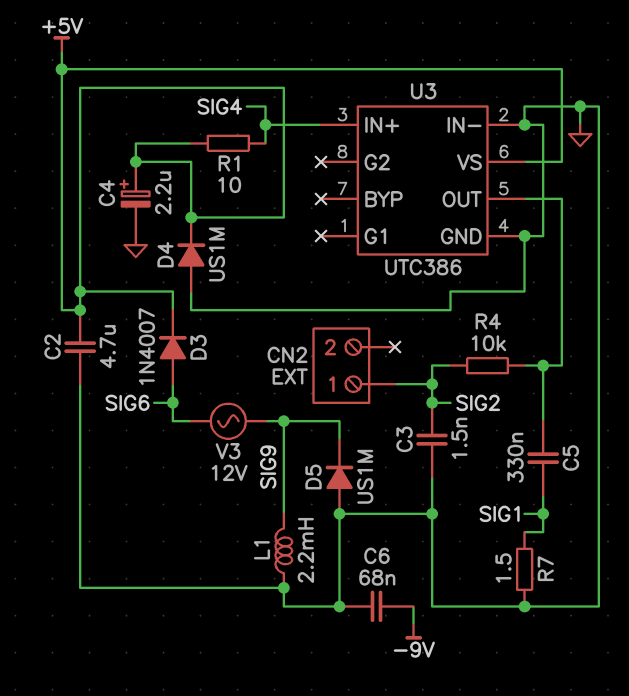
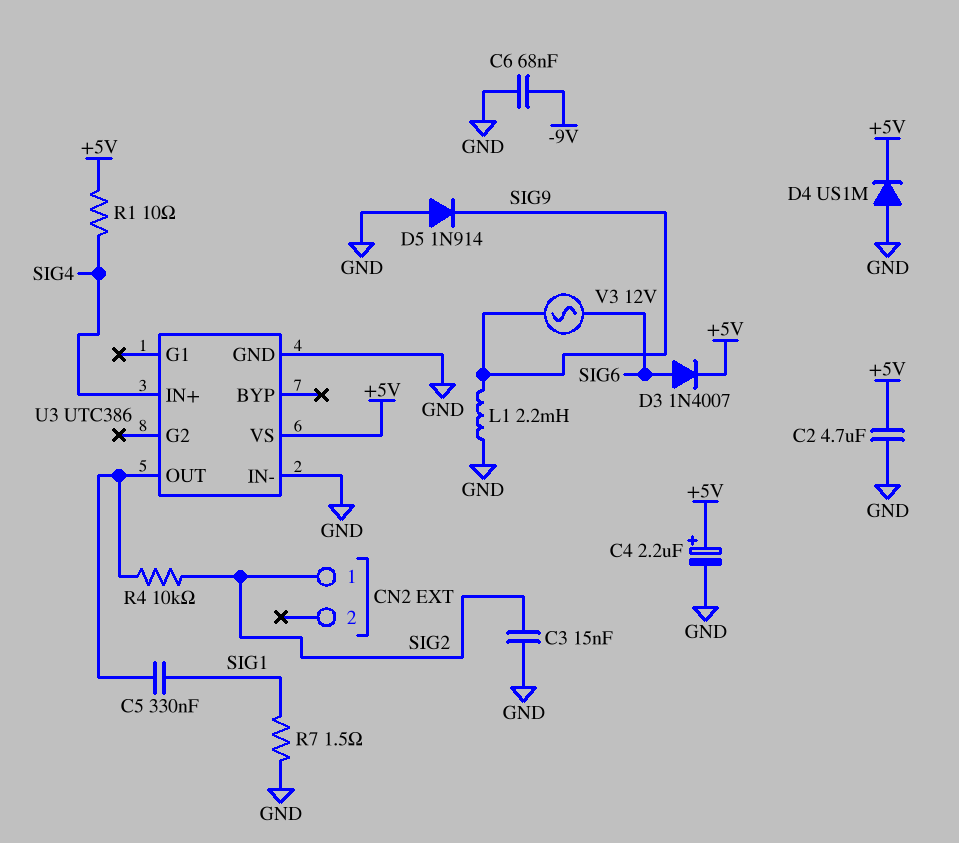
C3: 1.5nF (GND, SIG2) -> 15nF (GND, SIG2)
D5: diode US1M (A GND, K SIG9) -> diode 1N914 (A GND, K SIG9)

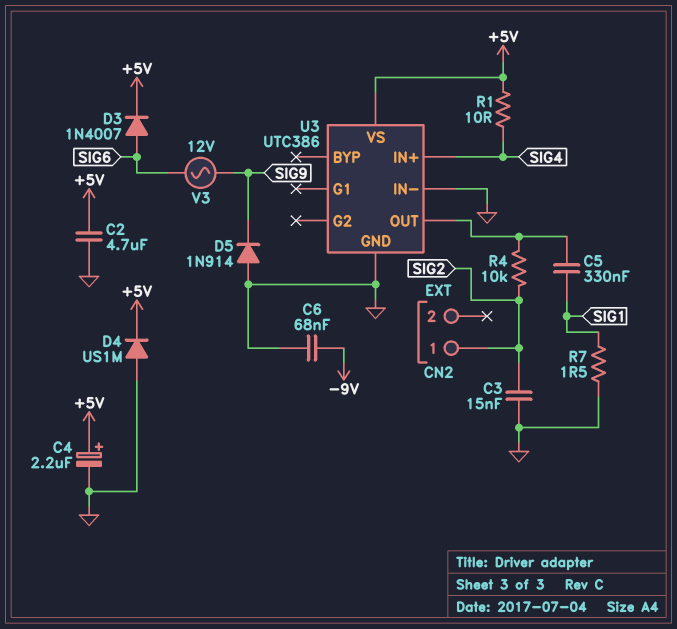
L1: 2.2mH (GND, SIG9) -> none

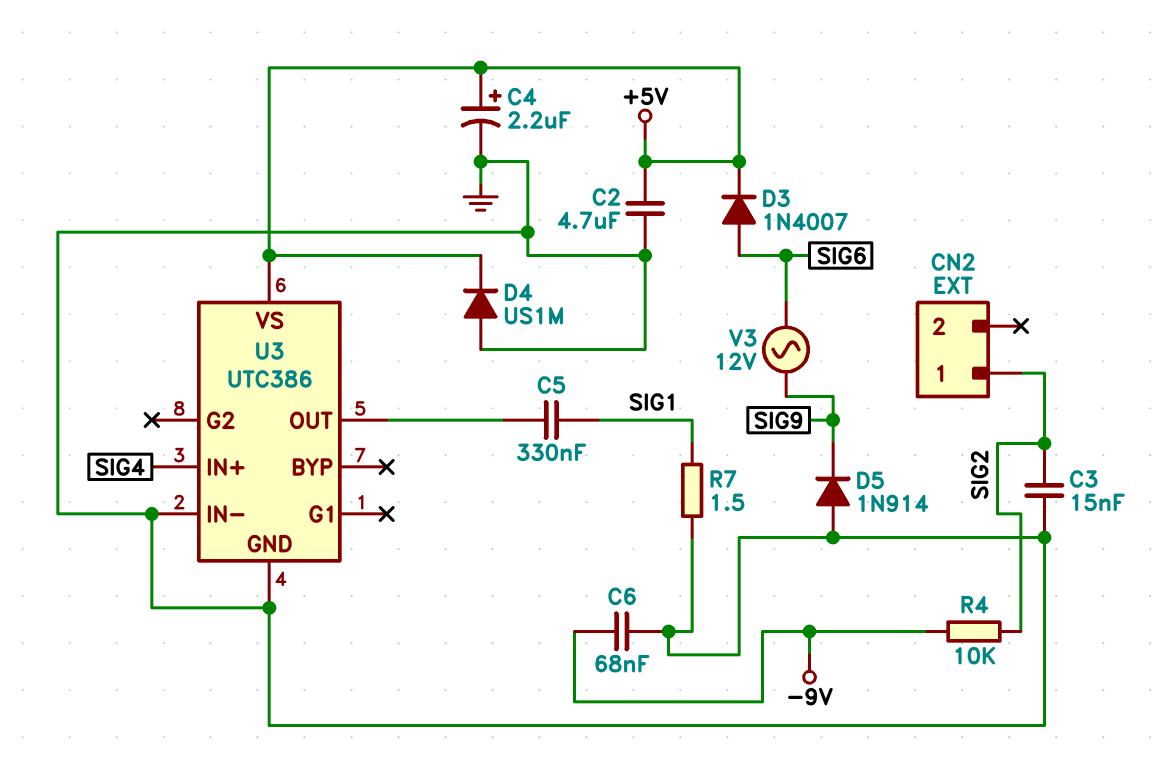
R1: 10 (+5V, SIG4) -> none
R4: 10k (SIG2, U3/OUT) -> 10k (-9V, SIG2)

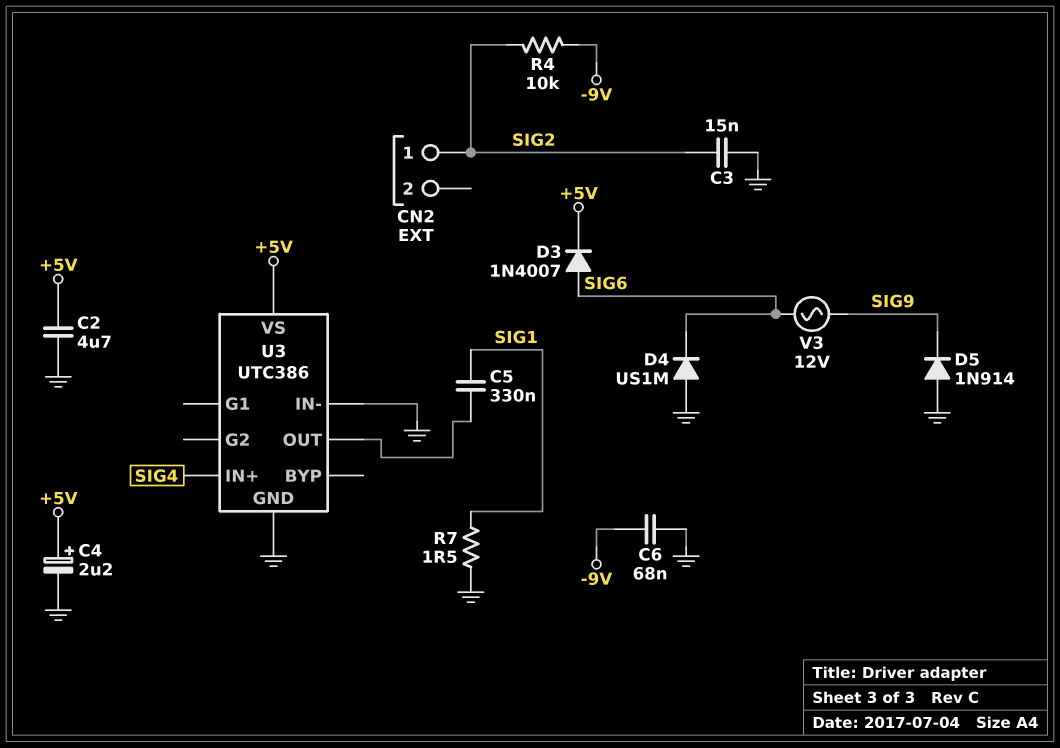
D4: diode US1M (A GND, K +5V) -> diode US1M (A GND, K SIG6)

